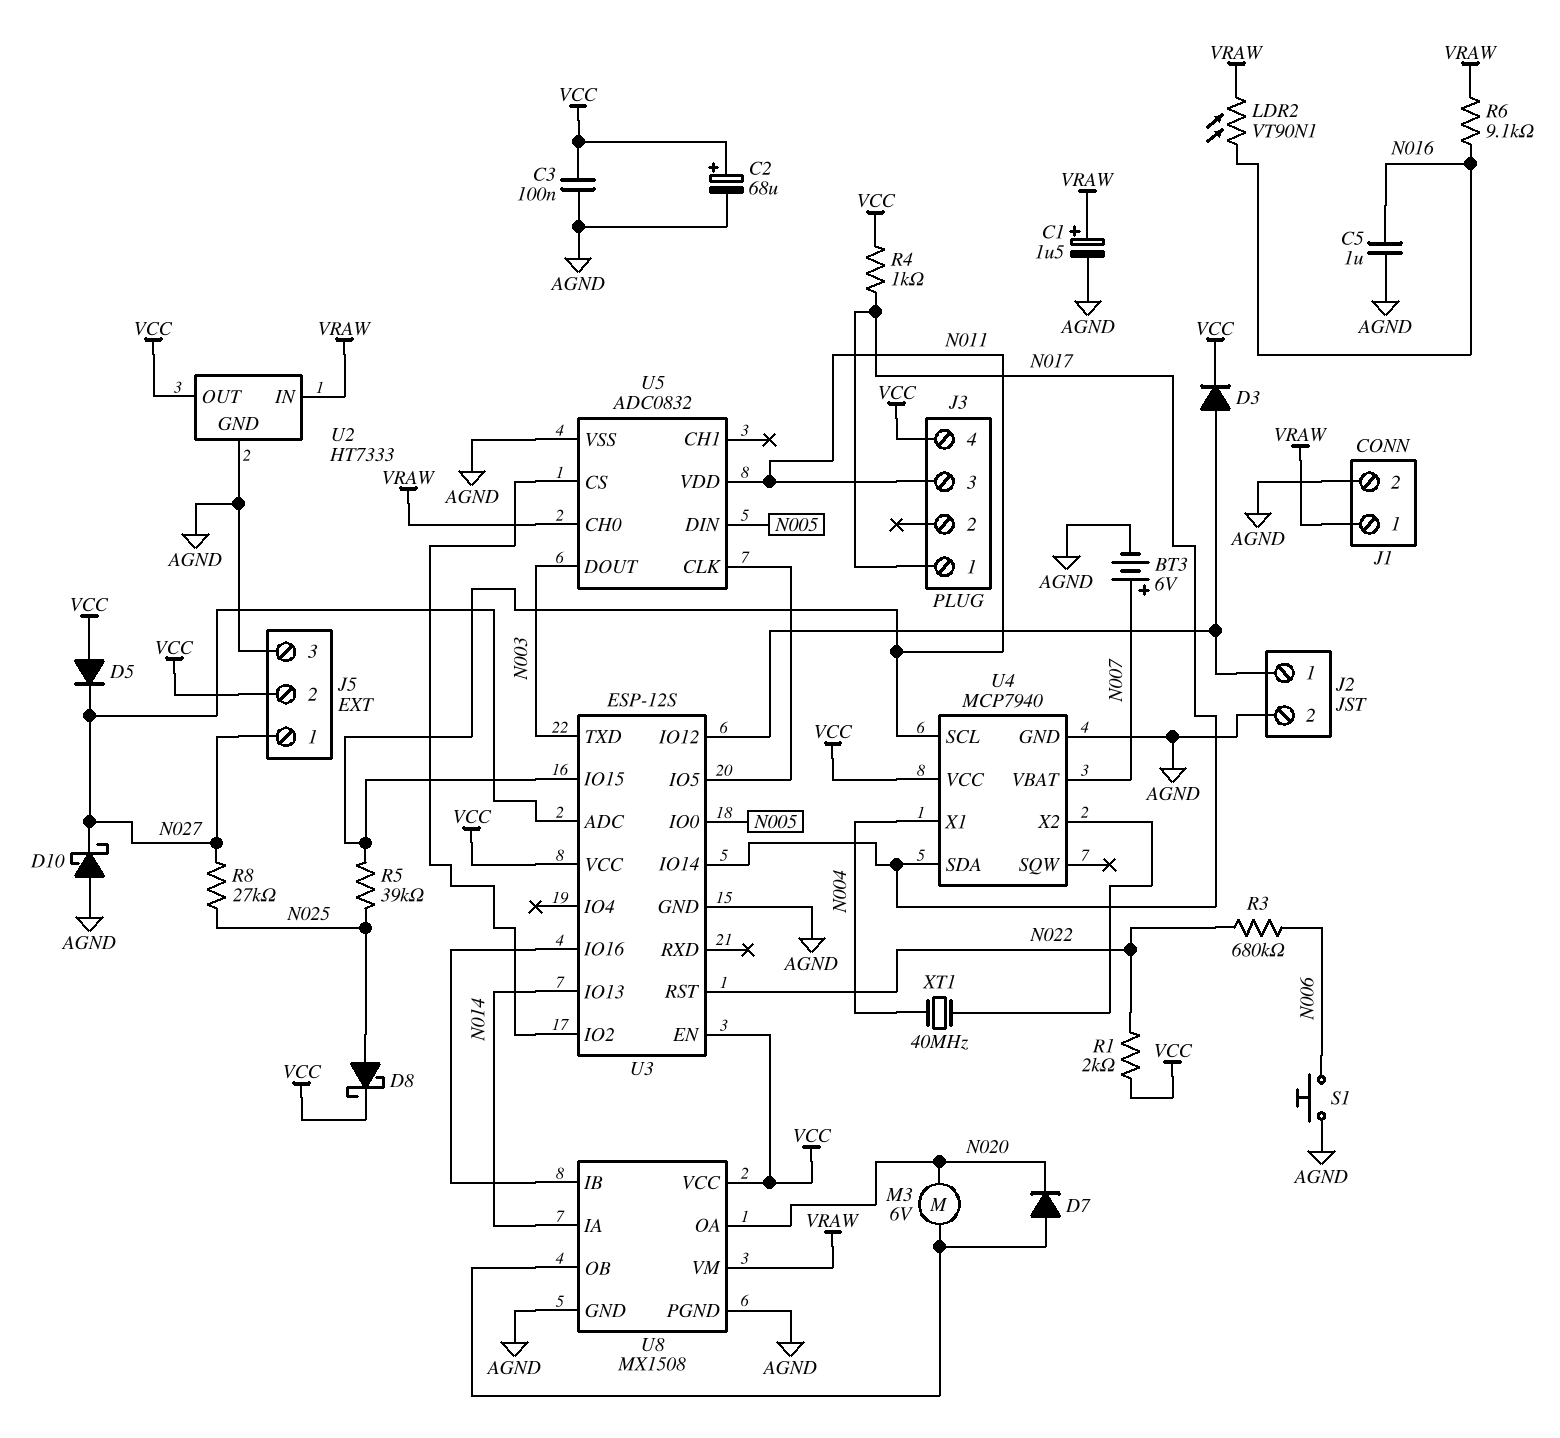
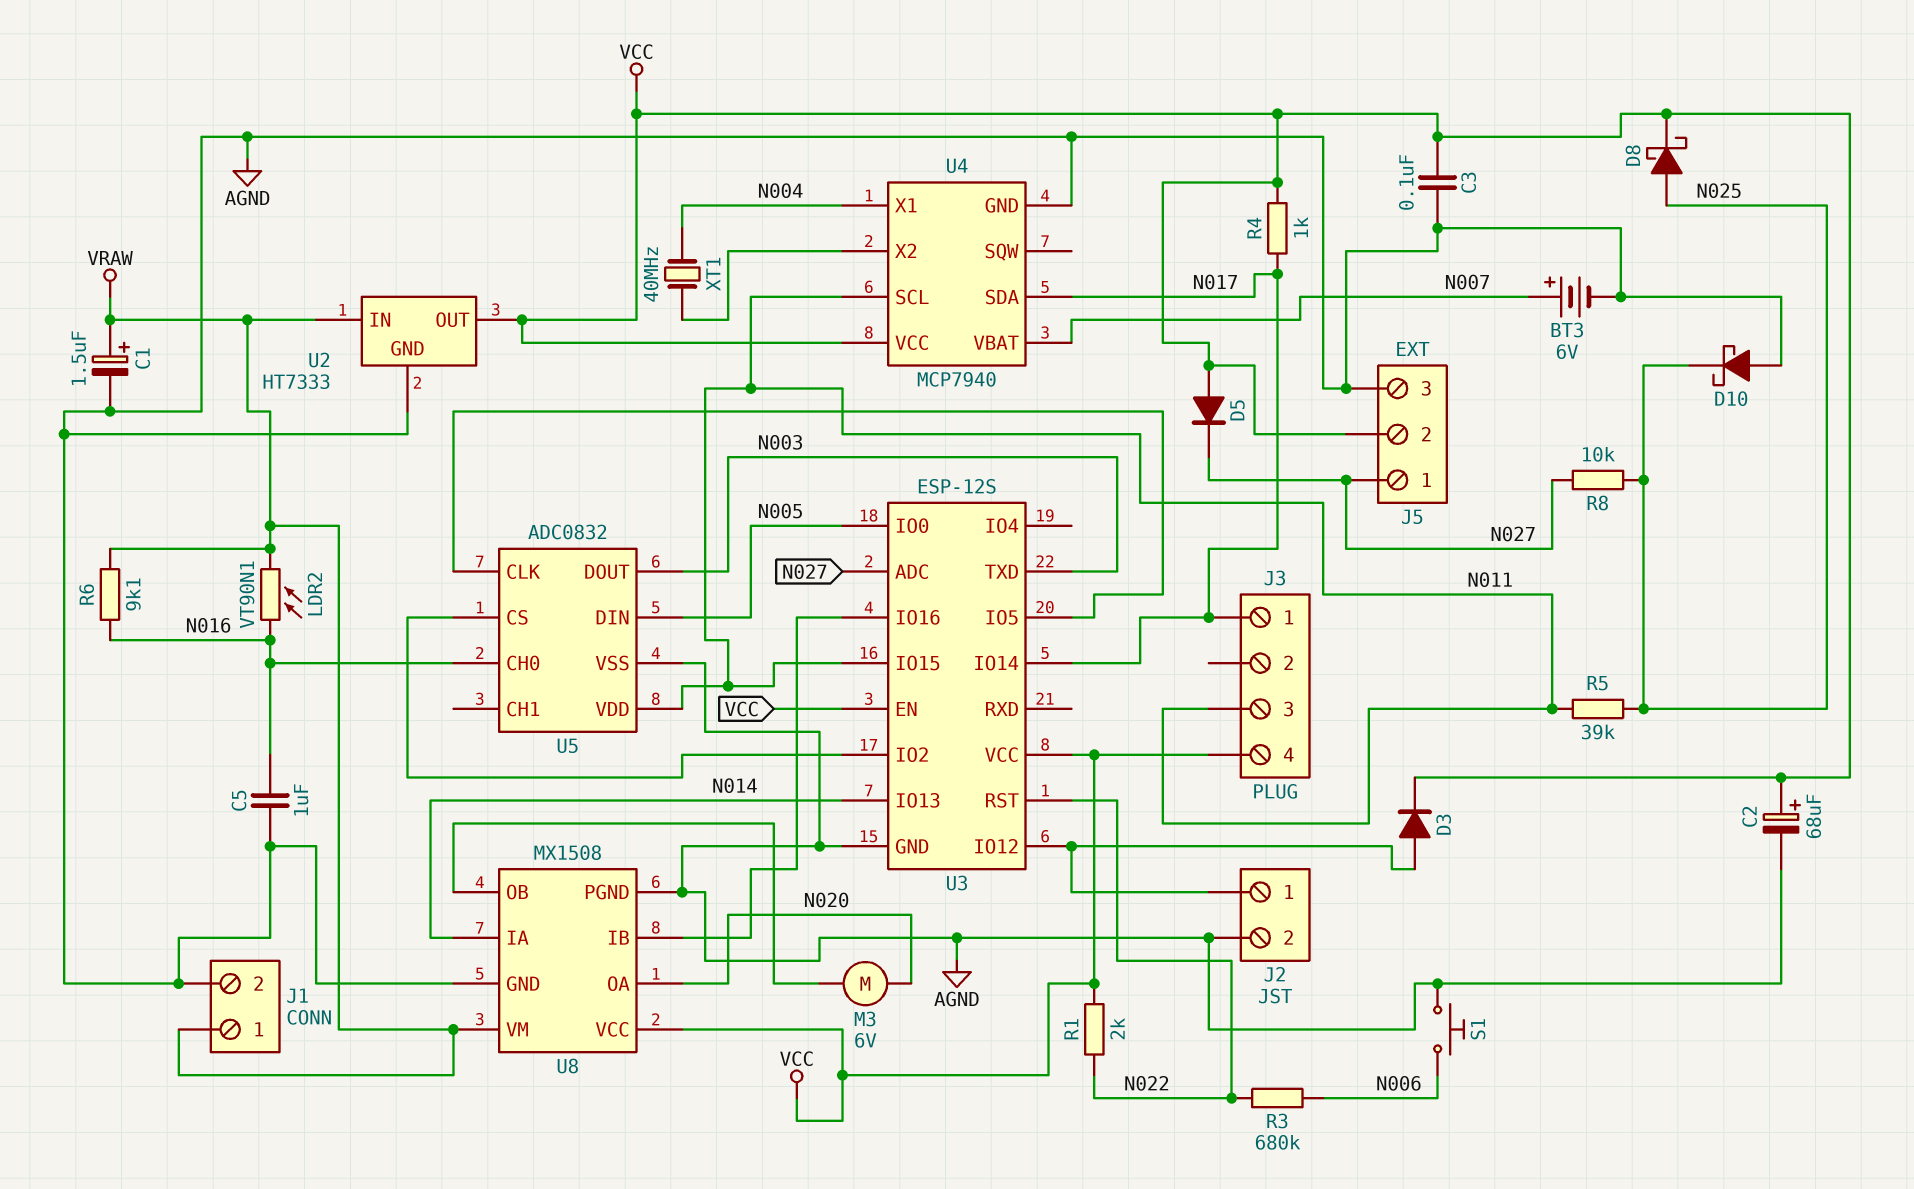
D7: diode (A U8/OB, K N020) -> none
D10: schottky (A AGND, K N027) -> schottky (A AGND, K N025)
R8: 27k (N025, N027) -> 10k (N025, N027)
U5 pin CH0: VRAW -> N016

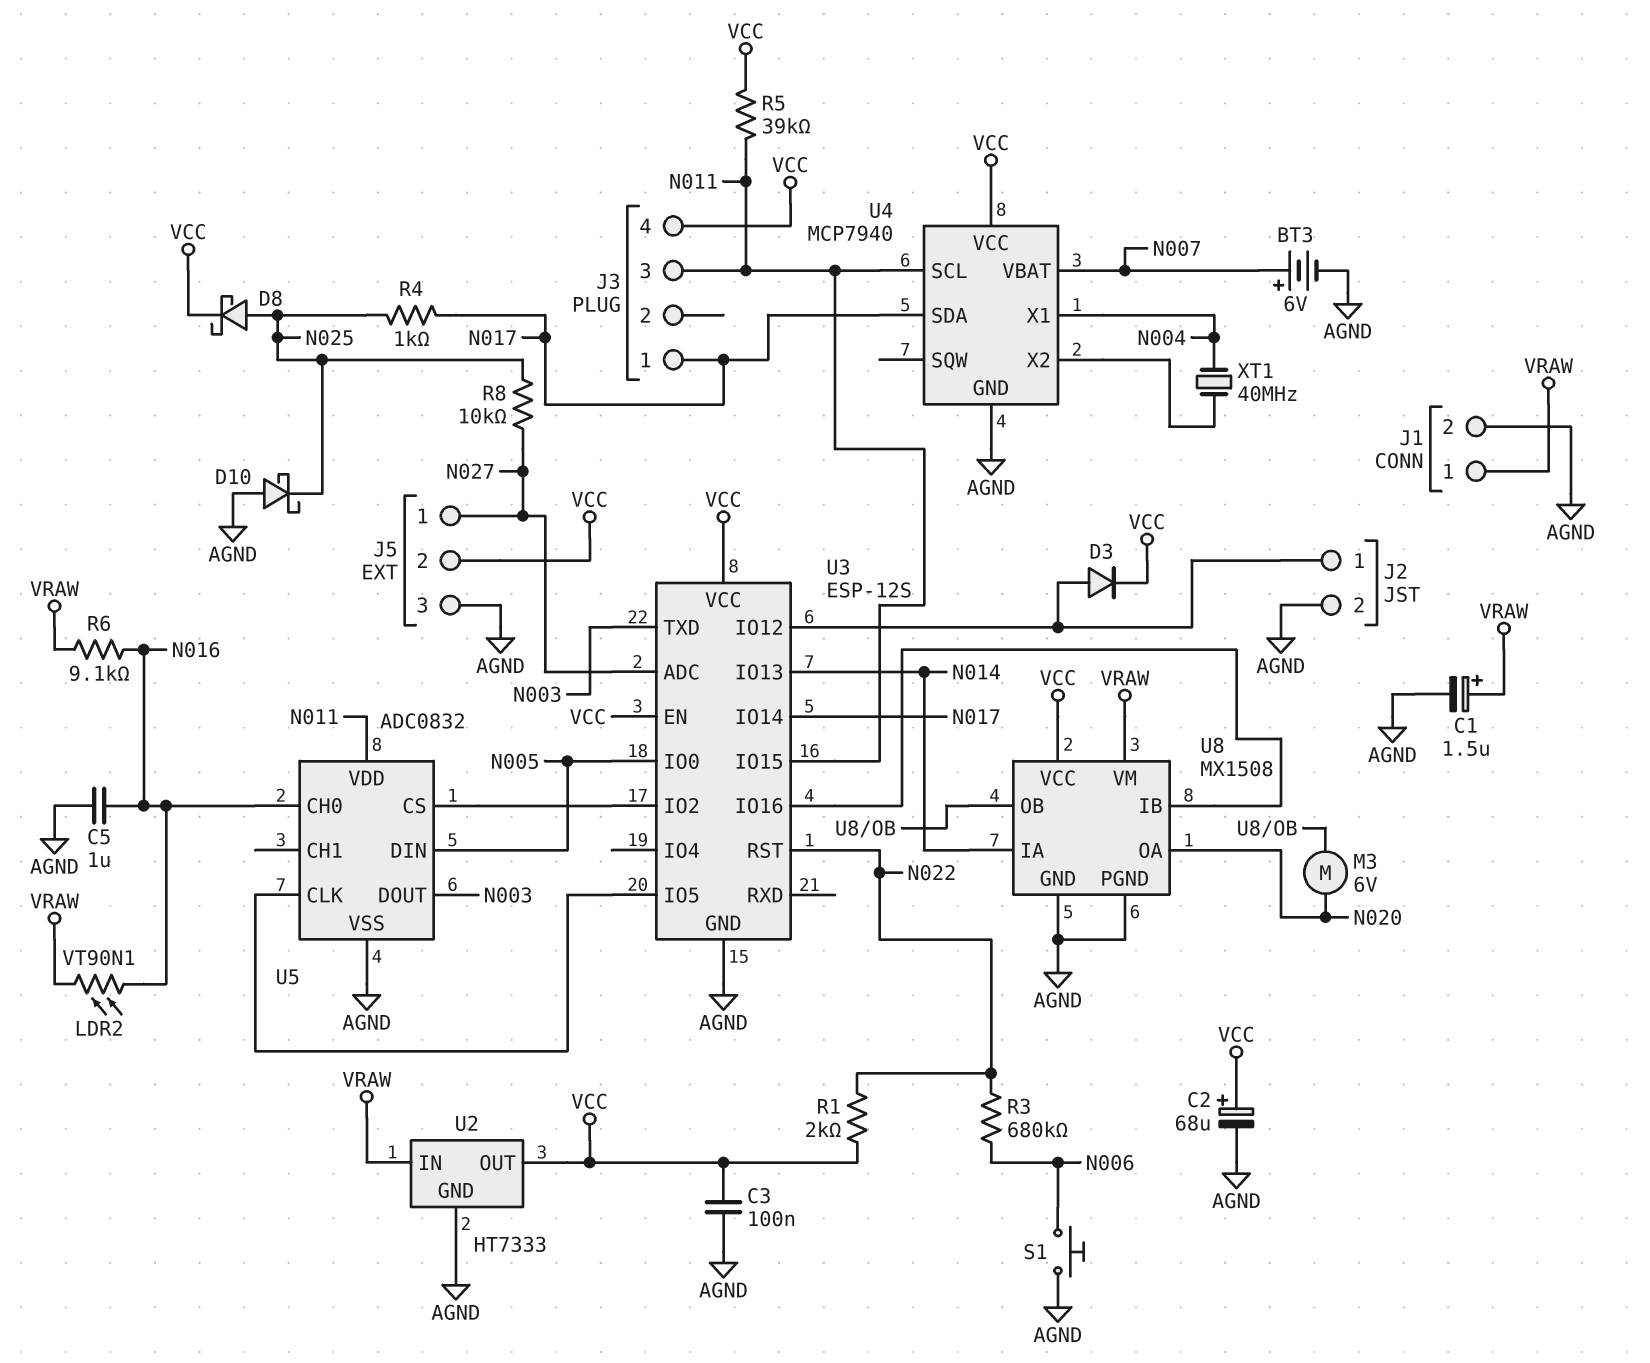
D5: diode (A VCC, K N027) -> none
R4: 1k (N017, VCC) -> 1k (N017, N025)
R5: 39k (N011, N025) -> 39k (N011, VCC)

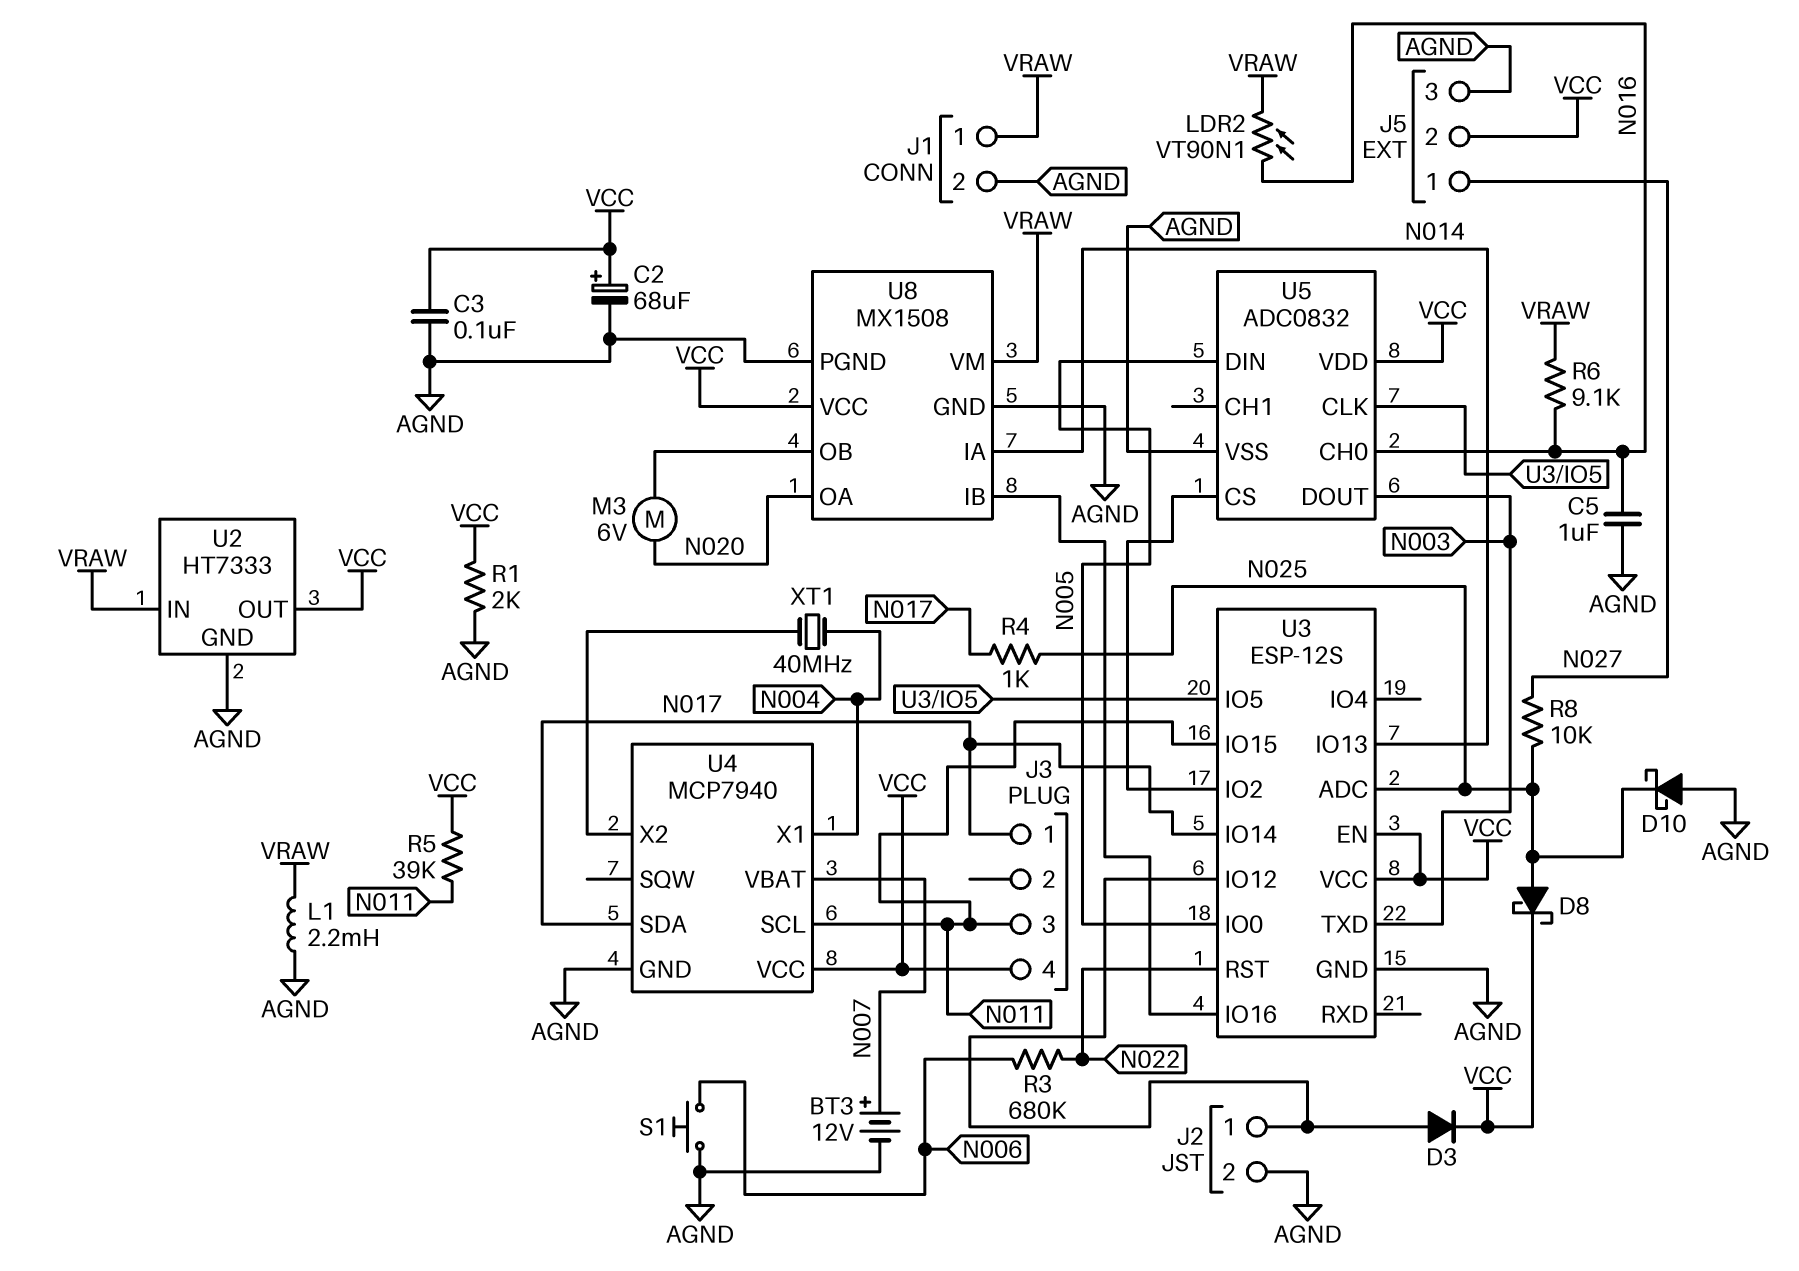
BT3: 6V (plus N007, minus AGND) -> 12V (plus N007, minus AGND)
C1: 1.5uF (plus VRAW, minus AGND) -> none
L1: none -> 2.2mH (AGND, VRAW)
R1: 2k (N022, VCC) -> 2k (AGND, VCC)
U3 pin ADC: N027 -> N025
U5 pin VDD: N011 -> VCC

